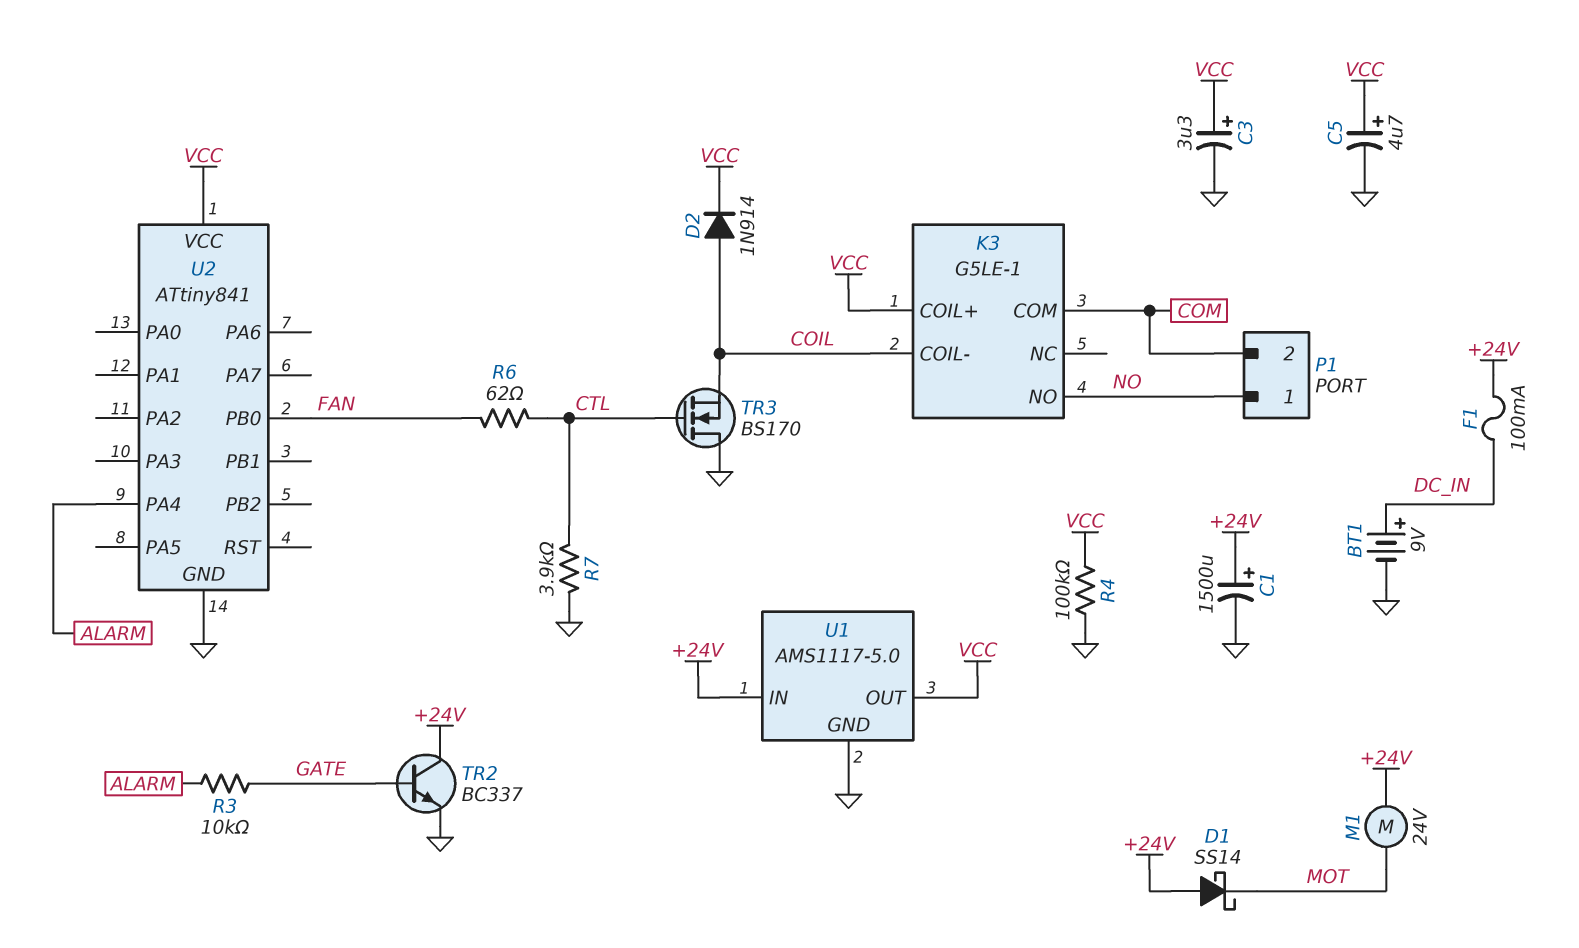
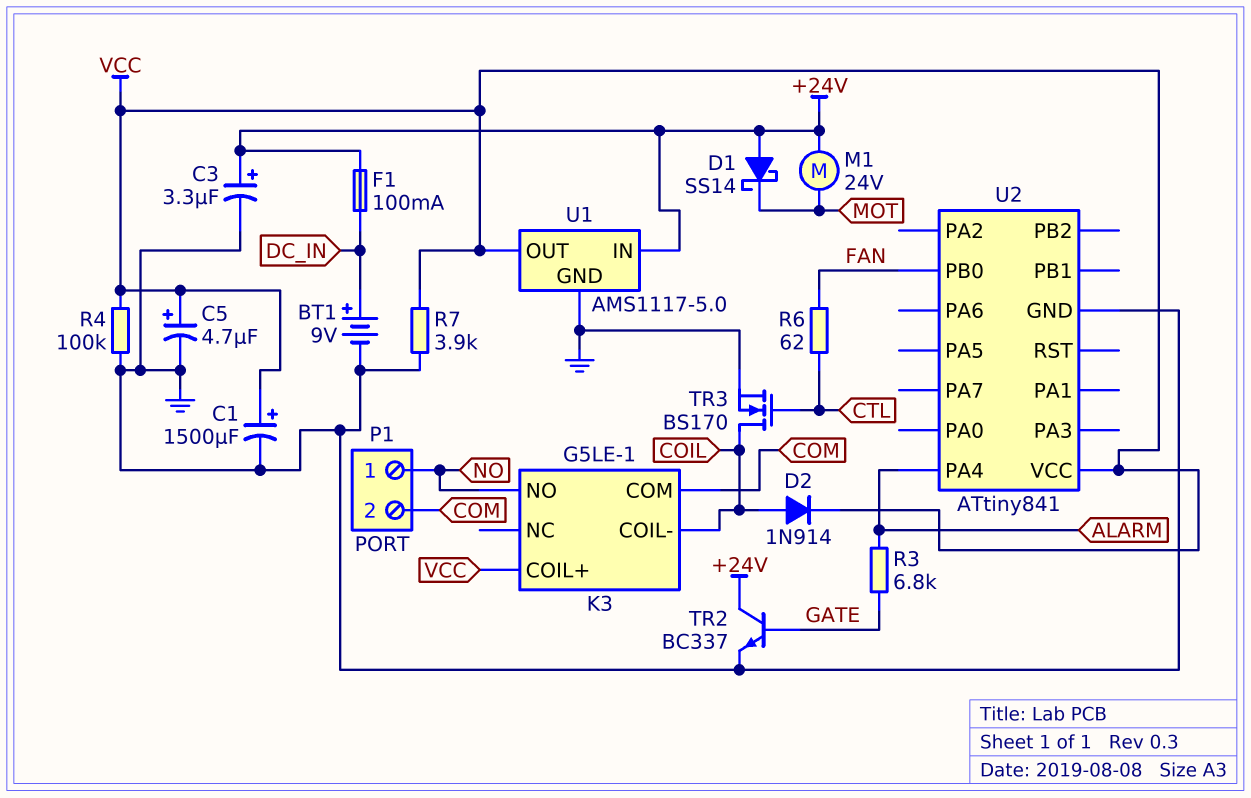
C1: 1500uF (plus +24V, minus GND) -> 1500uF (plus VCC, minus GND)
C3: 3.3uF (plus VCC, minus GND) -> 3.3uF (plus +24V, minus GND)
R3: 10k (ALARM, GATE) -> 6.8k (ALARM, GATE)
R7: 3.9k (CTL, GND) -> 3.9k (GND, VCC)
TR3: NMOS BS170 (G CTL, D GND, S COIL) -> NMOS BS170 (G CTL, D COIL, S GND)

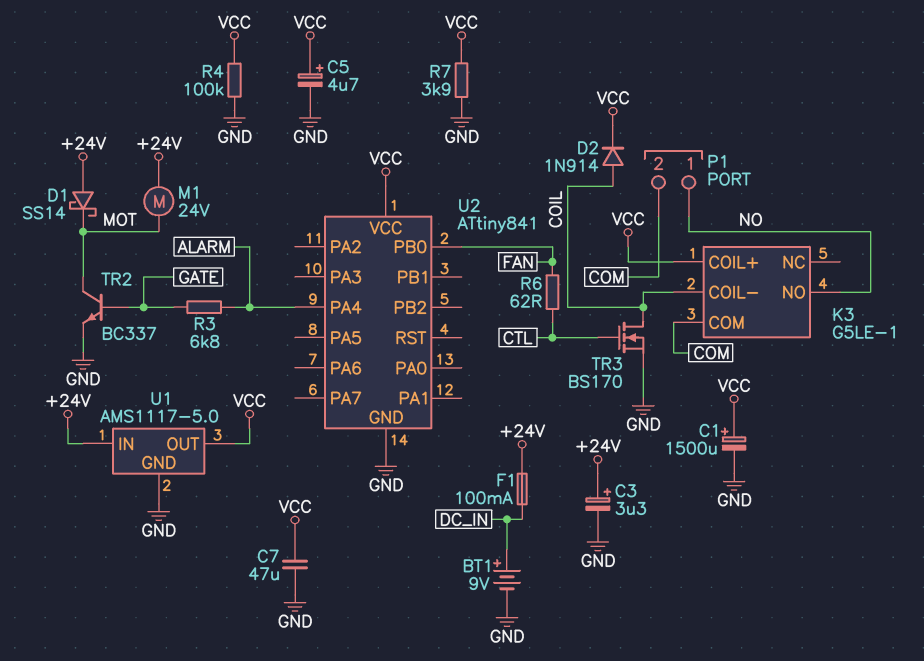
C7: none -> 47uF (GND, VCC)
TR2: NPN BC337 (B GATE, C +24V, E GND) -> NPN BC337 (B GATE, C MOT, E GND)

